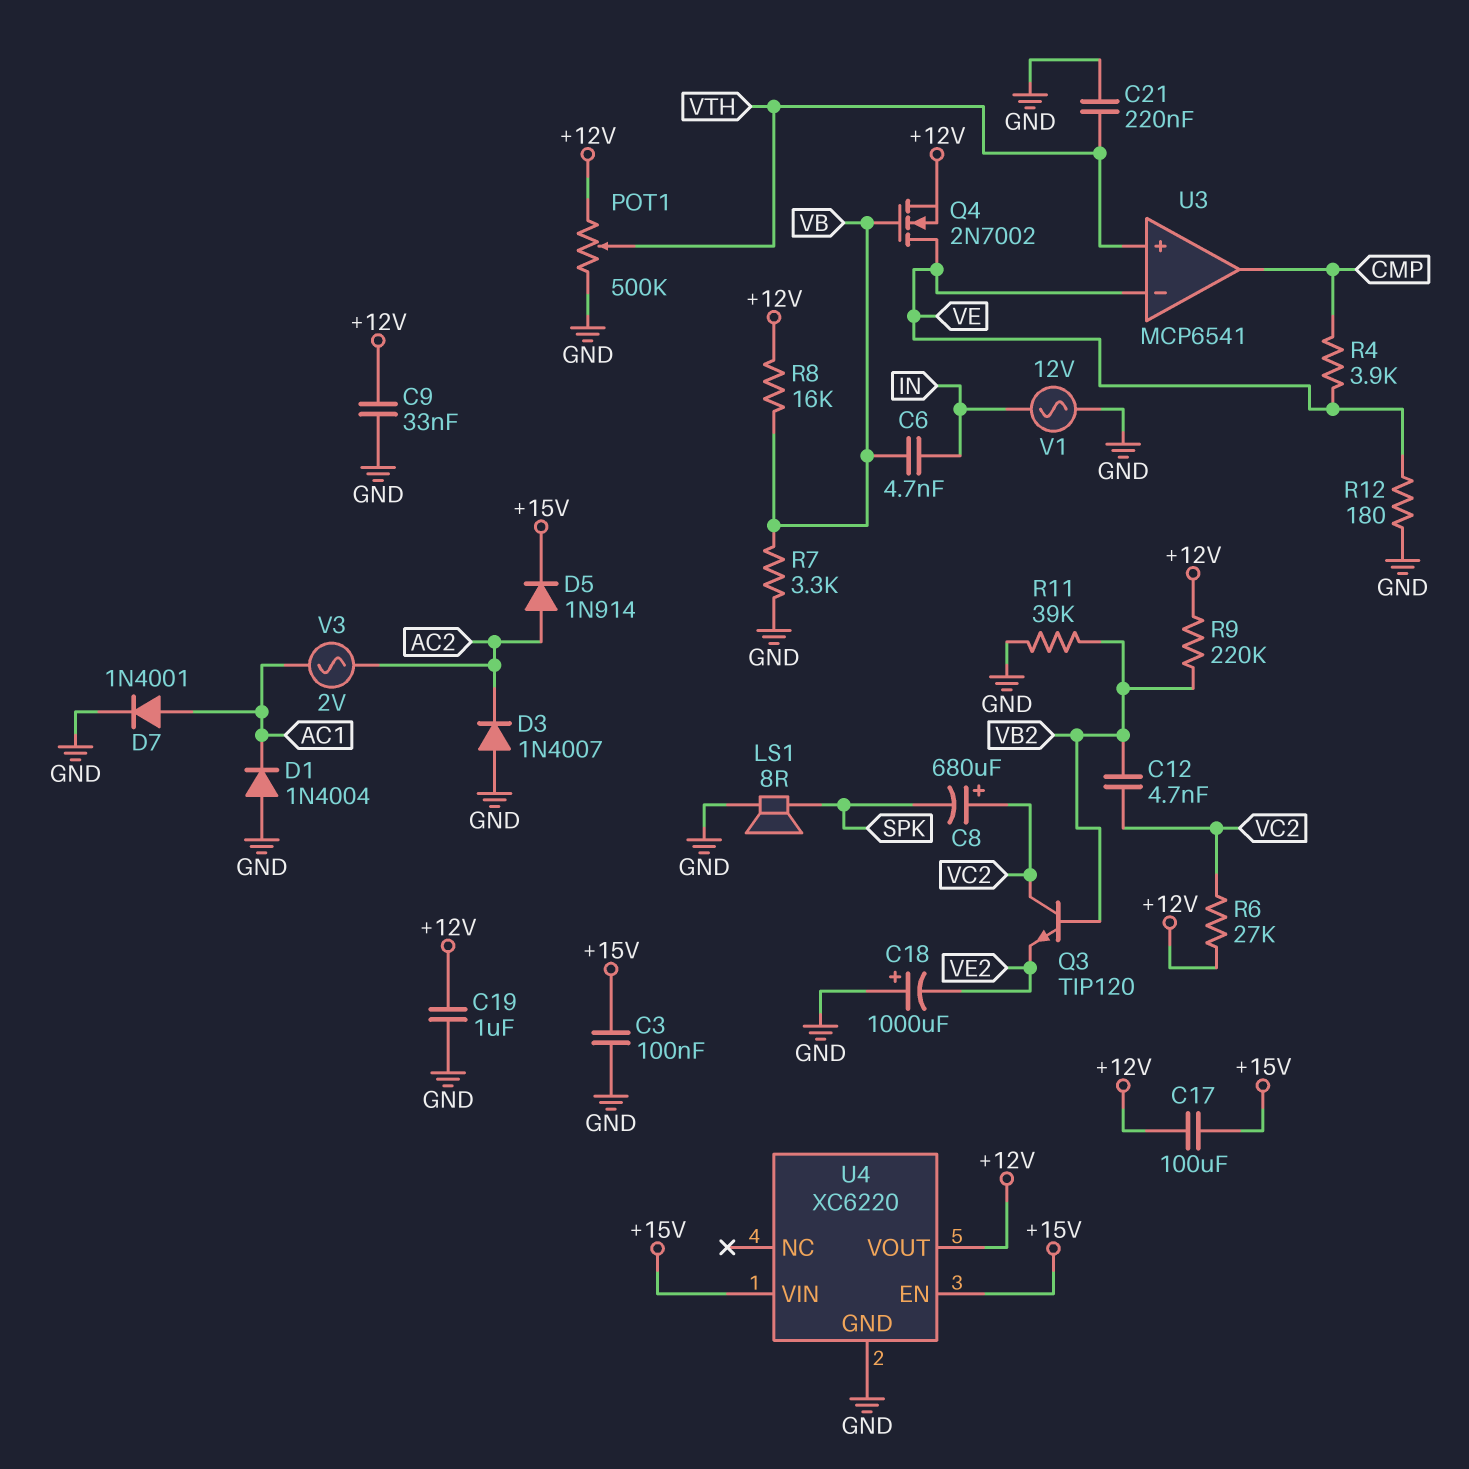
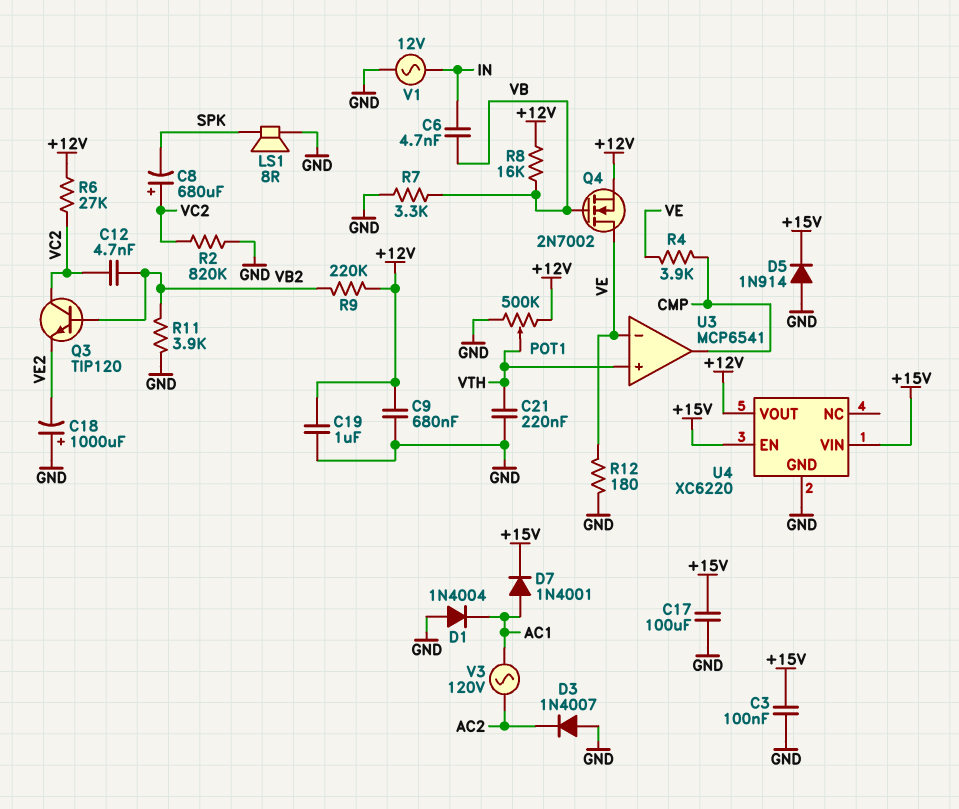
C9: 33nF (+12V, GND) -> 680nF (+12V, GND)
C17: 100uF (+12V, +15V) -> 100uF (+15V, GND)
D5: diode 1N914 (A AC2, K +15V) -> diode 1N914 (A GND, K +15V)
D7: diode 1N4001 (A AC1, K GND) -> diode 1N4001 (A AC1, K +15V)
R2: none -> 820k (GND, VC2)
R11: 39k (GND, VB2) -> 3.9k (GND, VB2)
V3: AC 2V (AC1, AC2) -> AC 120V (AC1, AC2)

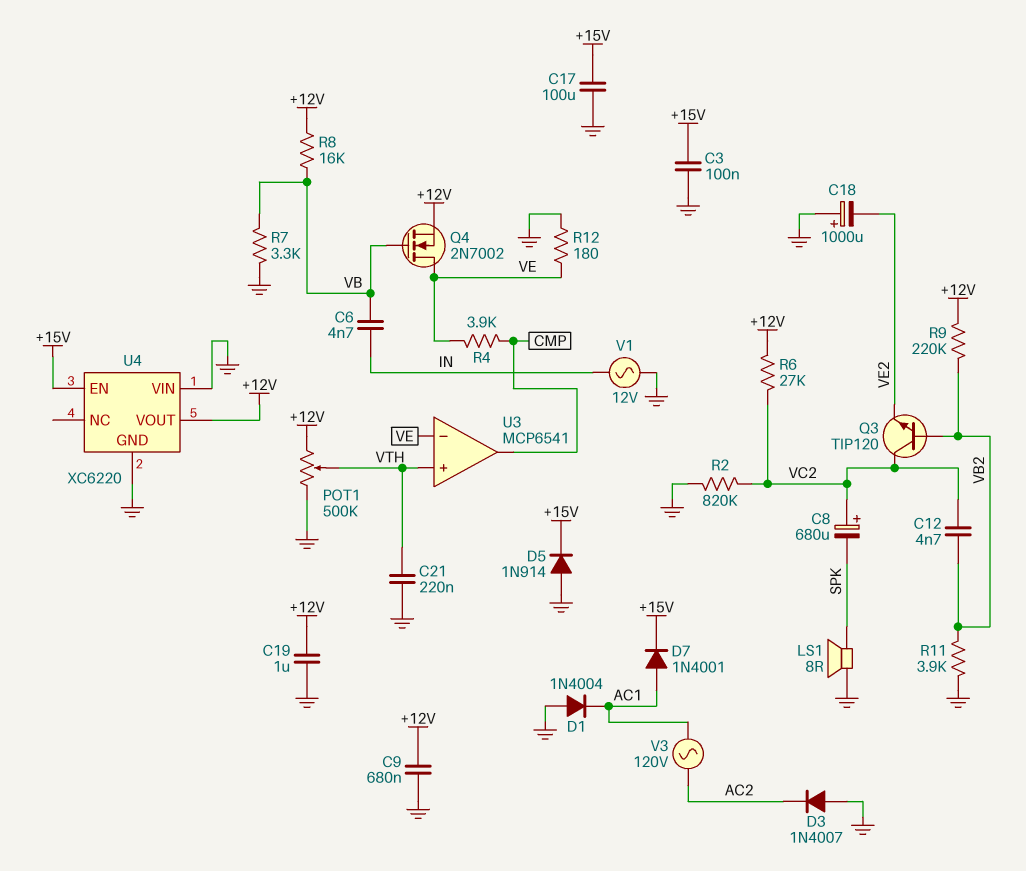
U4 pin VIN: +15V -> GND

